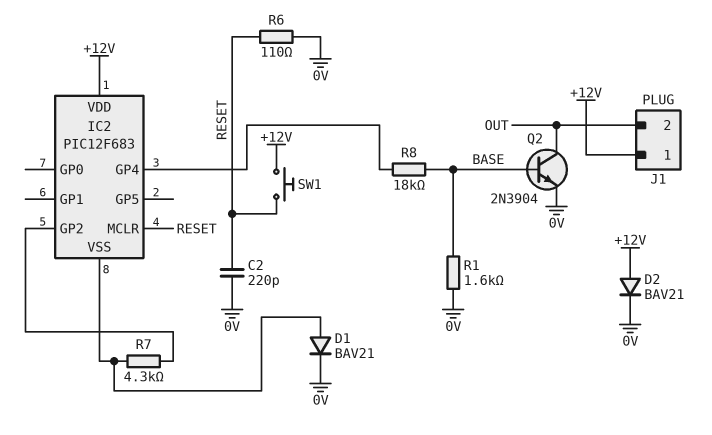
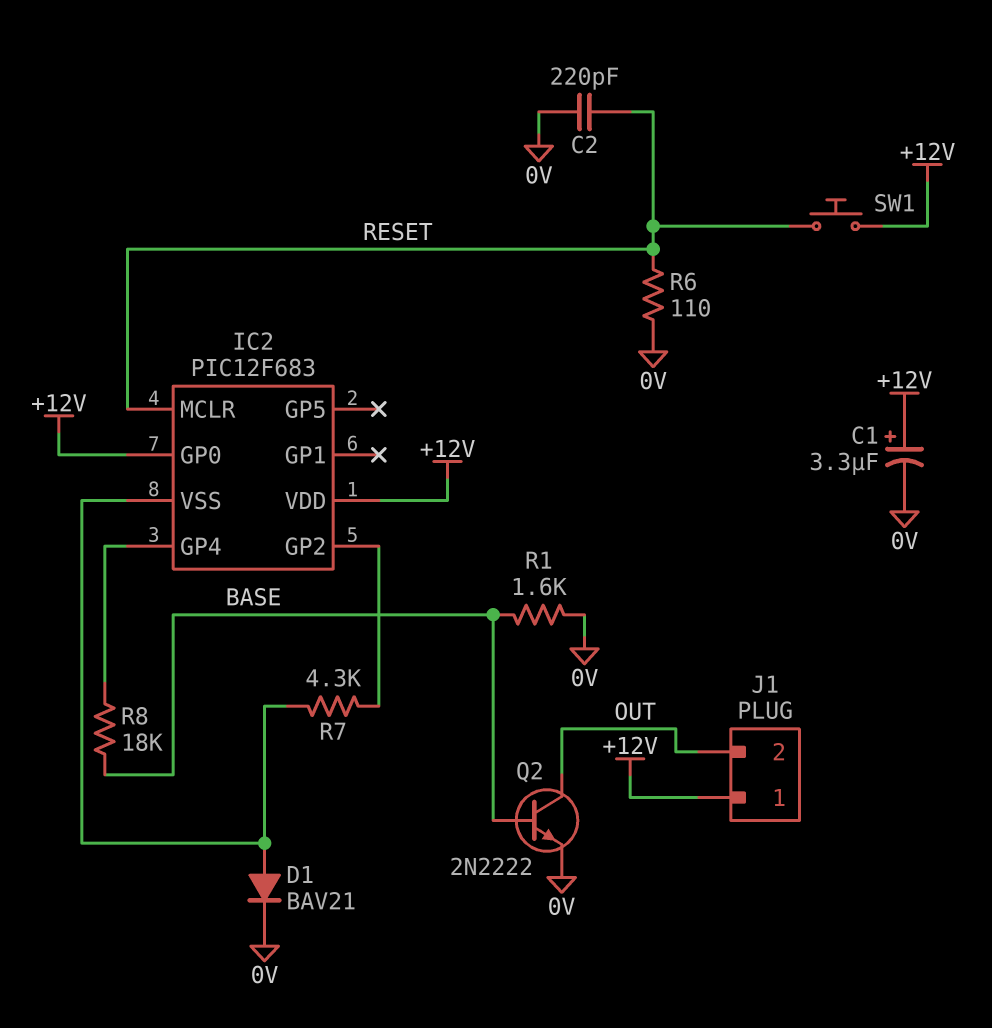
C1: none -> 3.3uF (plus +12V, minus 0V)
D2: diode BAV21 (A +12V, K 0V) -> none
IC2 pin GP0: none -> +12V
Q2: NPN 2N3904 (B BASE, C OUT, E 0V) -> NPN 2N2222 (B BASE, C OUT, E 0V)

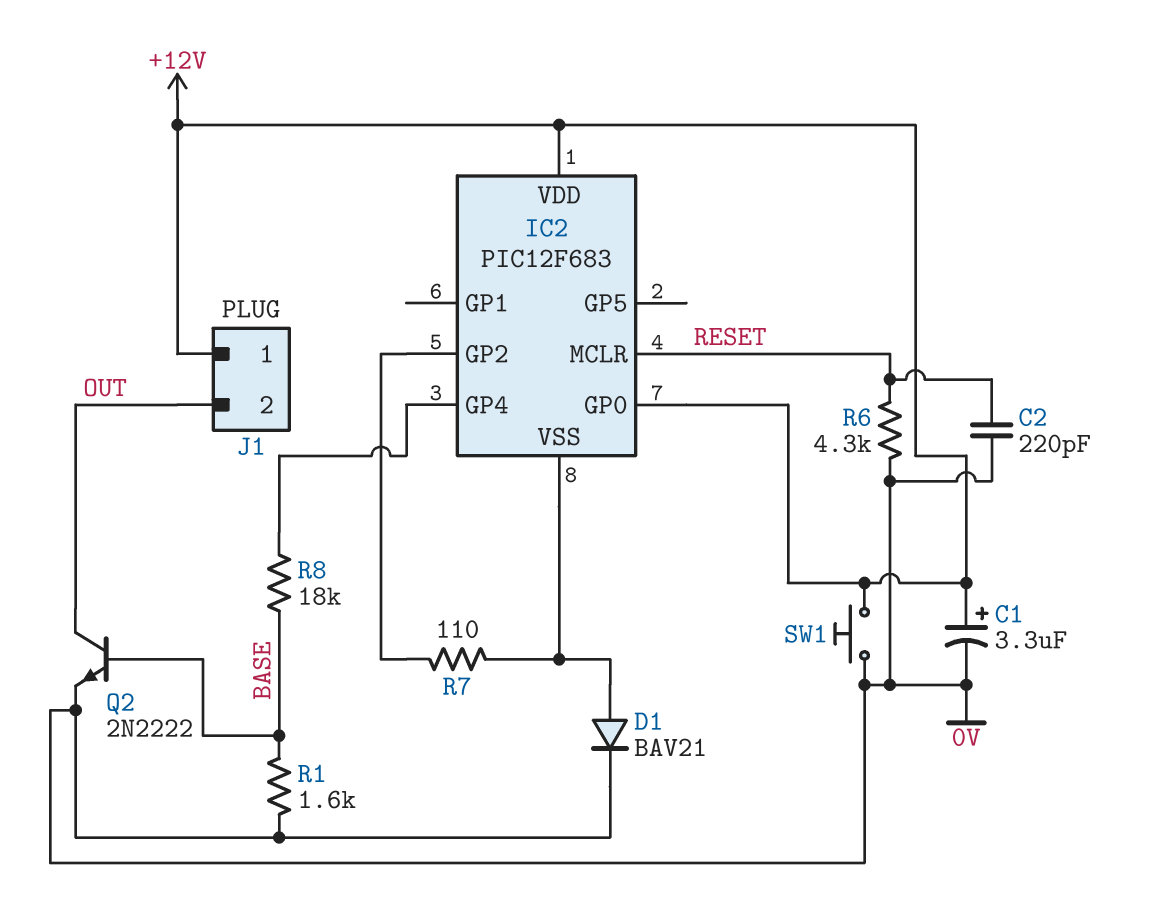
R6: 110 (0V, RESET) -> 4.3k (0V, RESET)
R7: 4.3k (IC2/GP2, IC2/VSS) -> 110 (IC2/GP2, IC2/VSS)
SW1: button (+12V, RESET) -> button (+12V, 0V)

